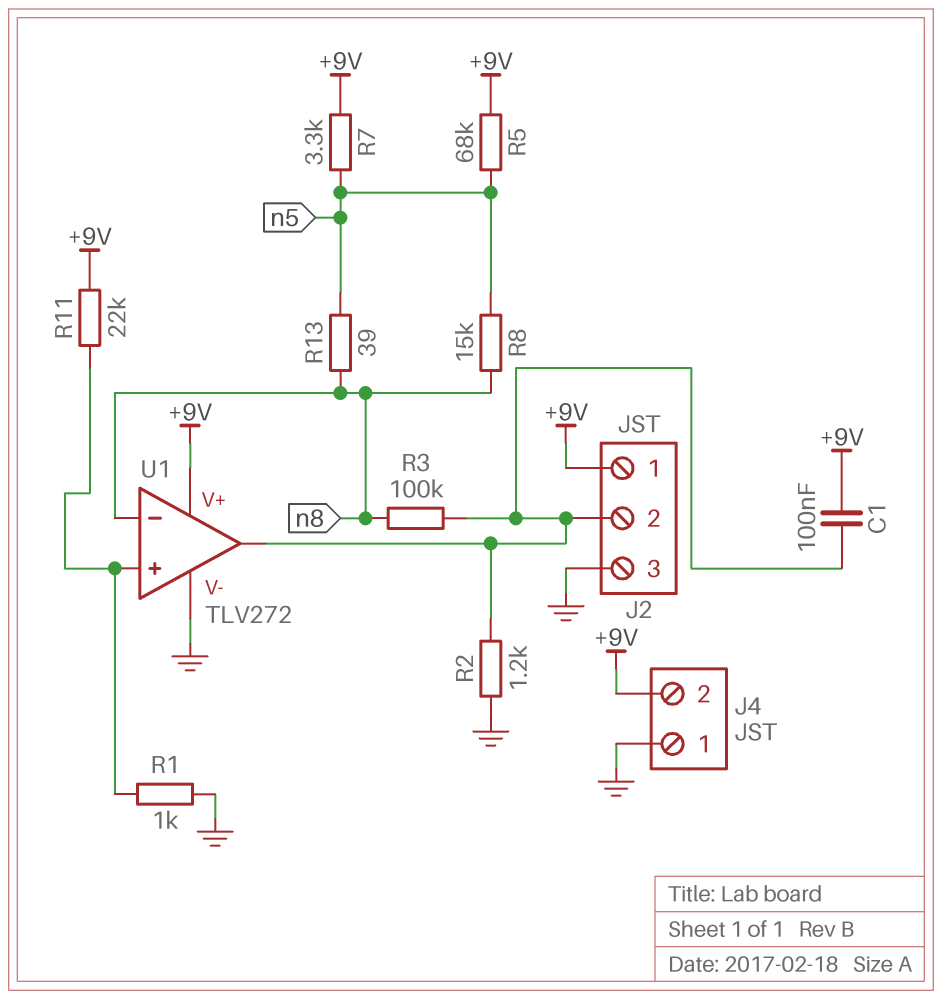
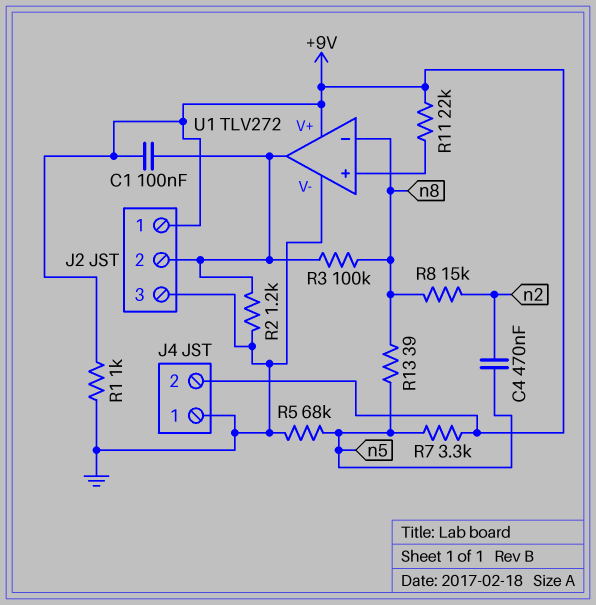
C4: none -> 470nF (n2, n5)
R1: 1k (GND, U1/in+) -> 1k (+9V, GND)
R5: 68k (+9V, n5) -> 68k (GND, n5)
R8: 15k (n5, n8) -> 15k (n2, n8)

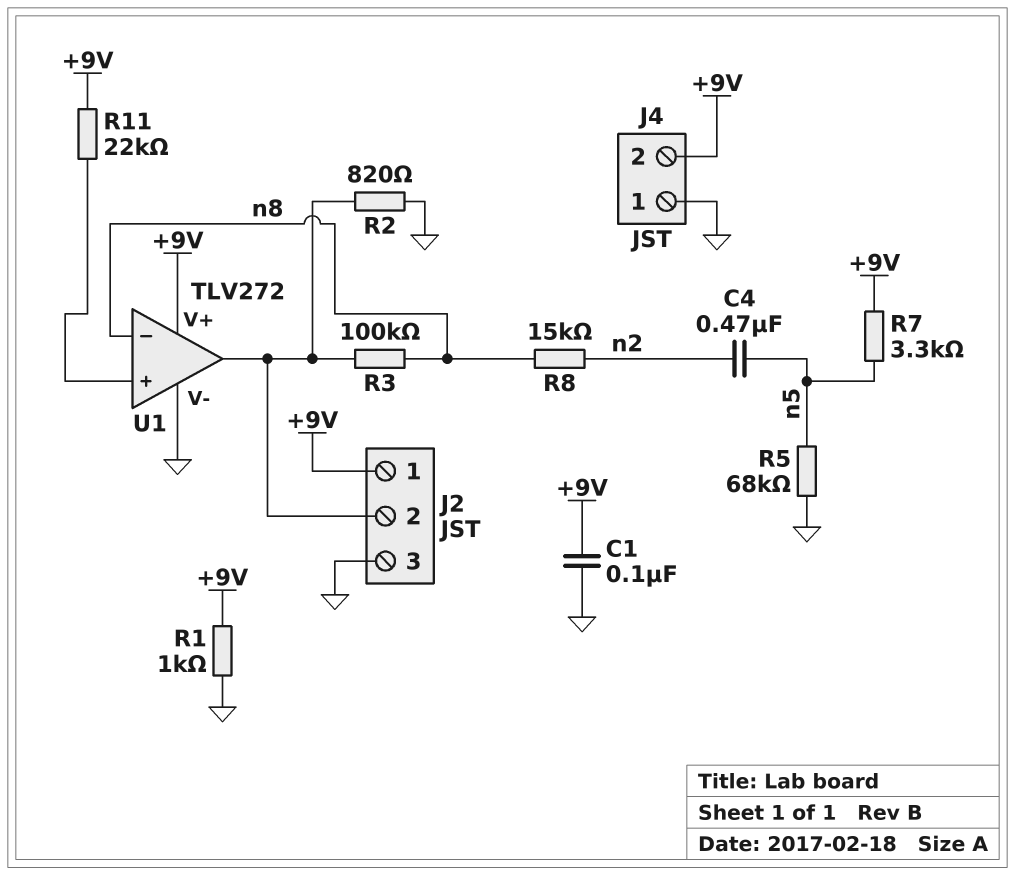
C1: 100nF (+9V, J2/2) -> 100nF (+9V, GND)
R2: 1.2k (GND, J2/2) -> 820 (GND, J2/2)
R13: 39 (n5, n8) -> none

